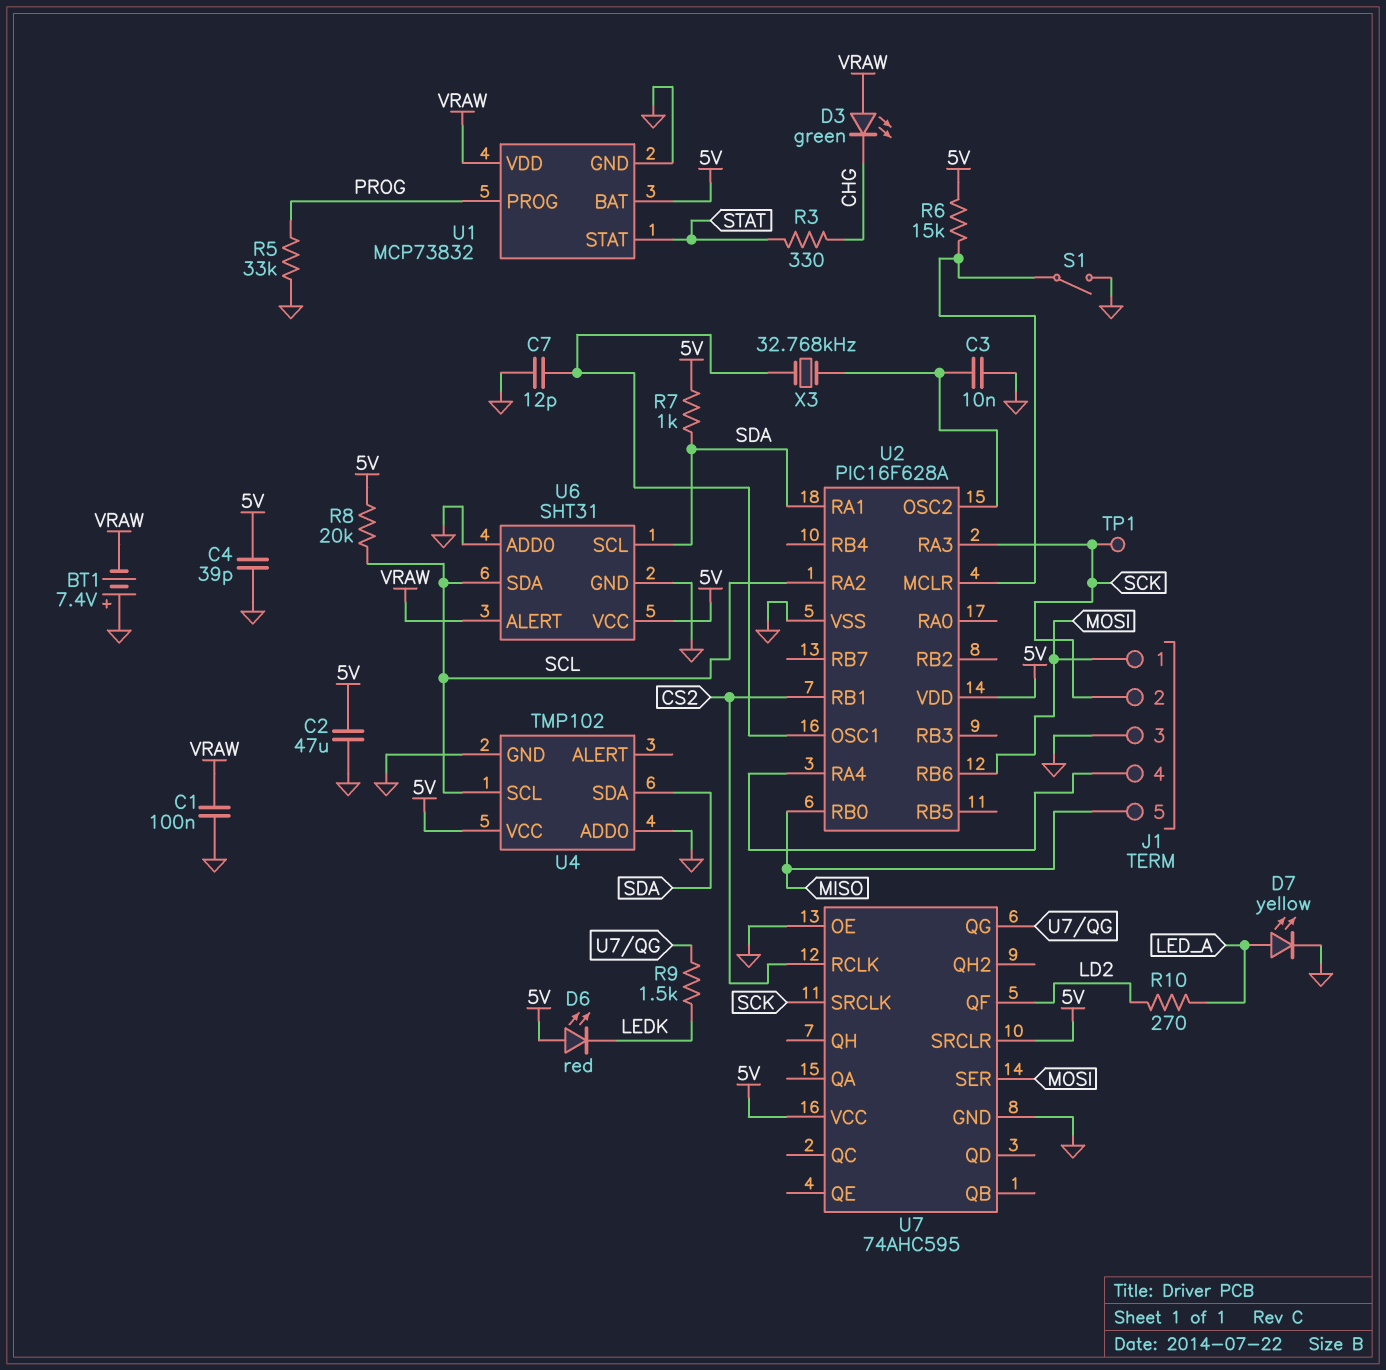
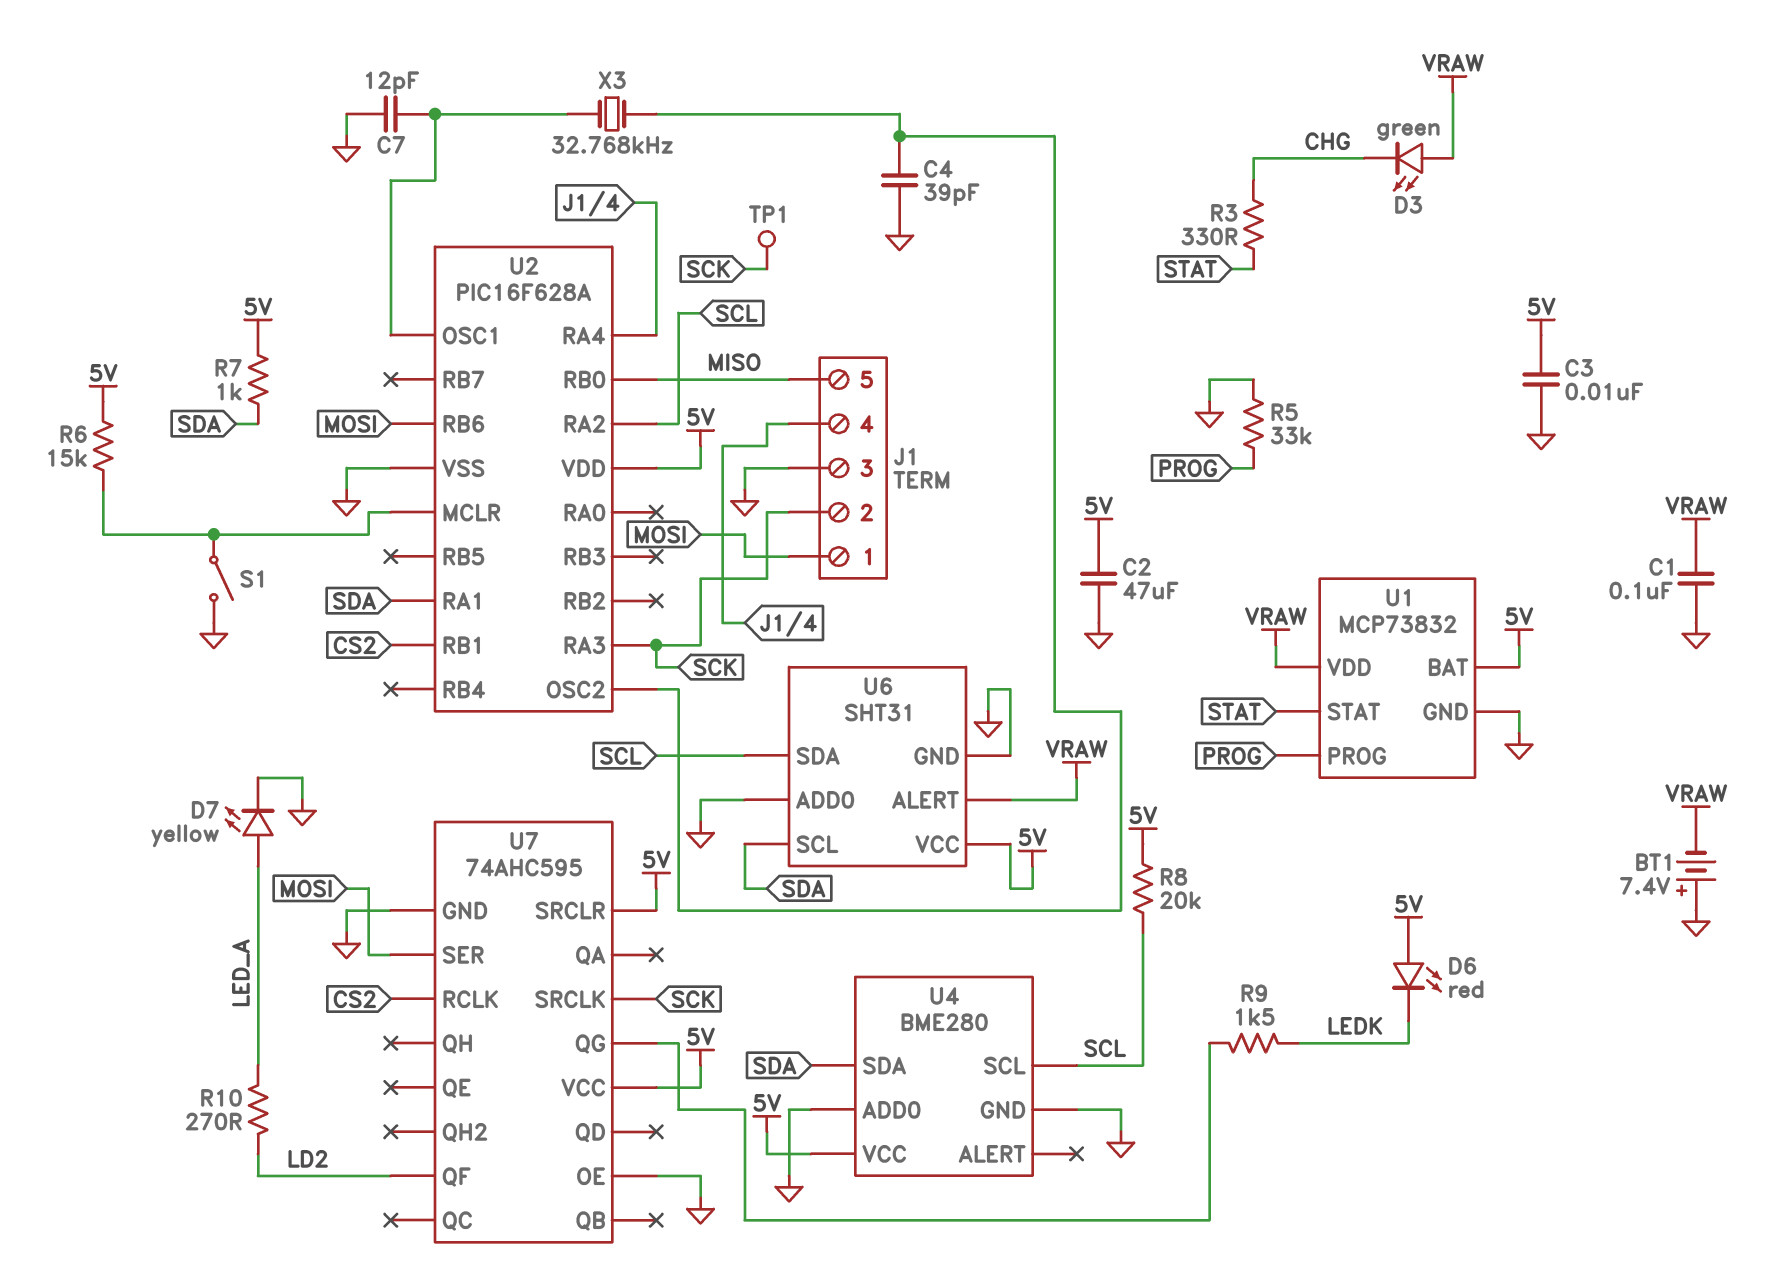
C3: 10nF (GND, U2/OSC2) -> 10nF (5V, GND)
C4: 39pF (5V, GND) -> 39pF (GND, U2/OSC2)
U4: TMP102 -> BME280

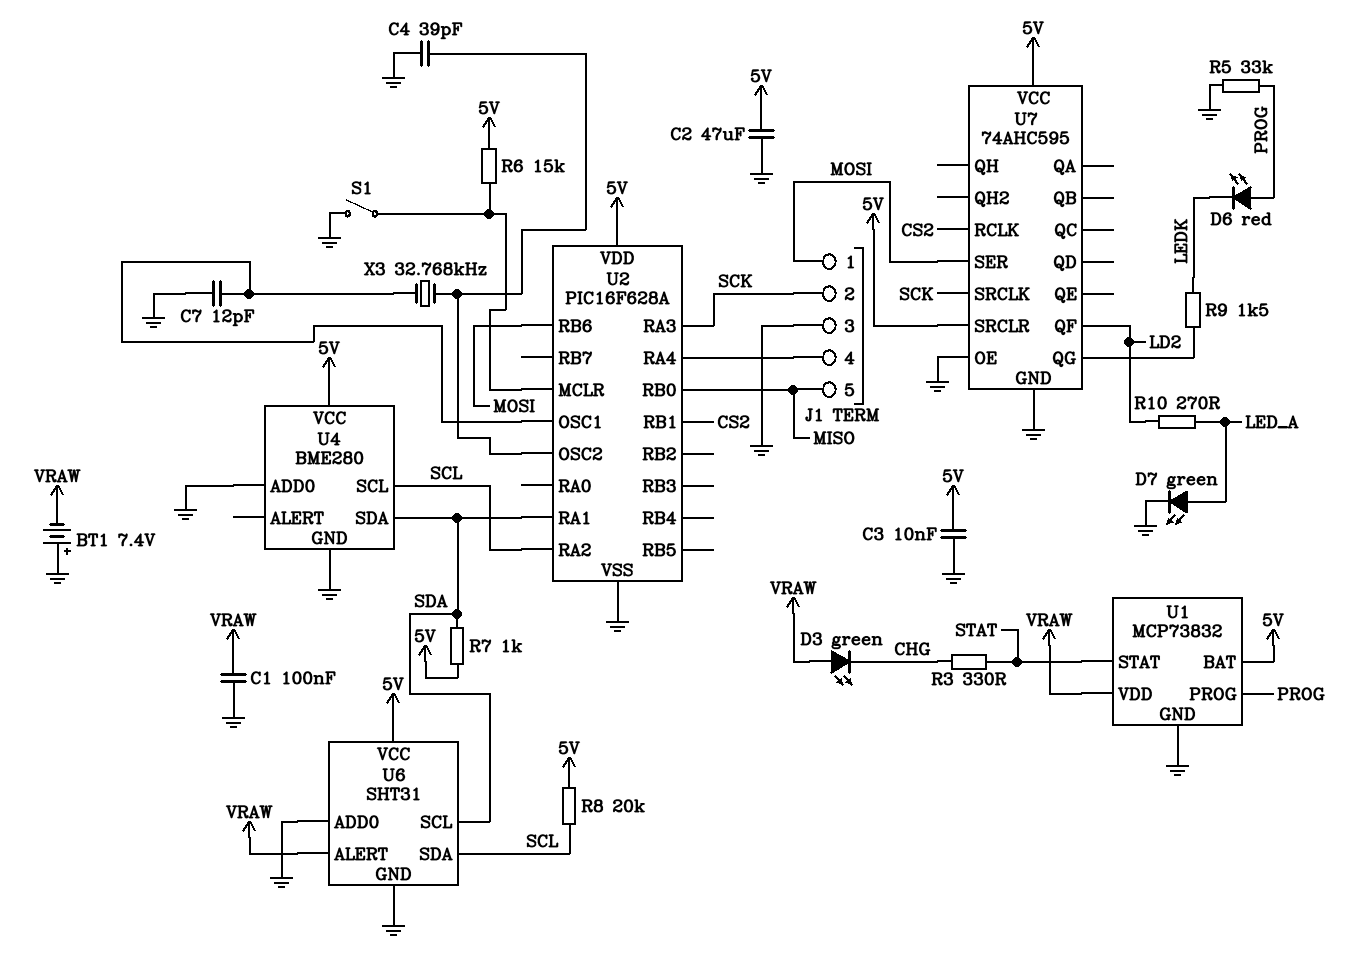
D6: LED red (A 5V, K LEDK) -> LED red (A PROG, K LEDK)
D7: LED yellow (A LED_A, K GND) -> LED green (A LED_A, K GND)
TP1: test point (SCK) -> none

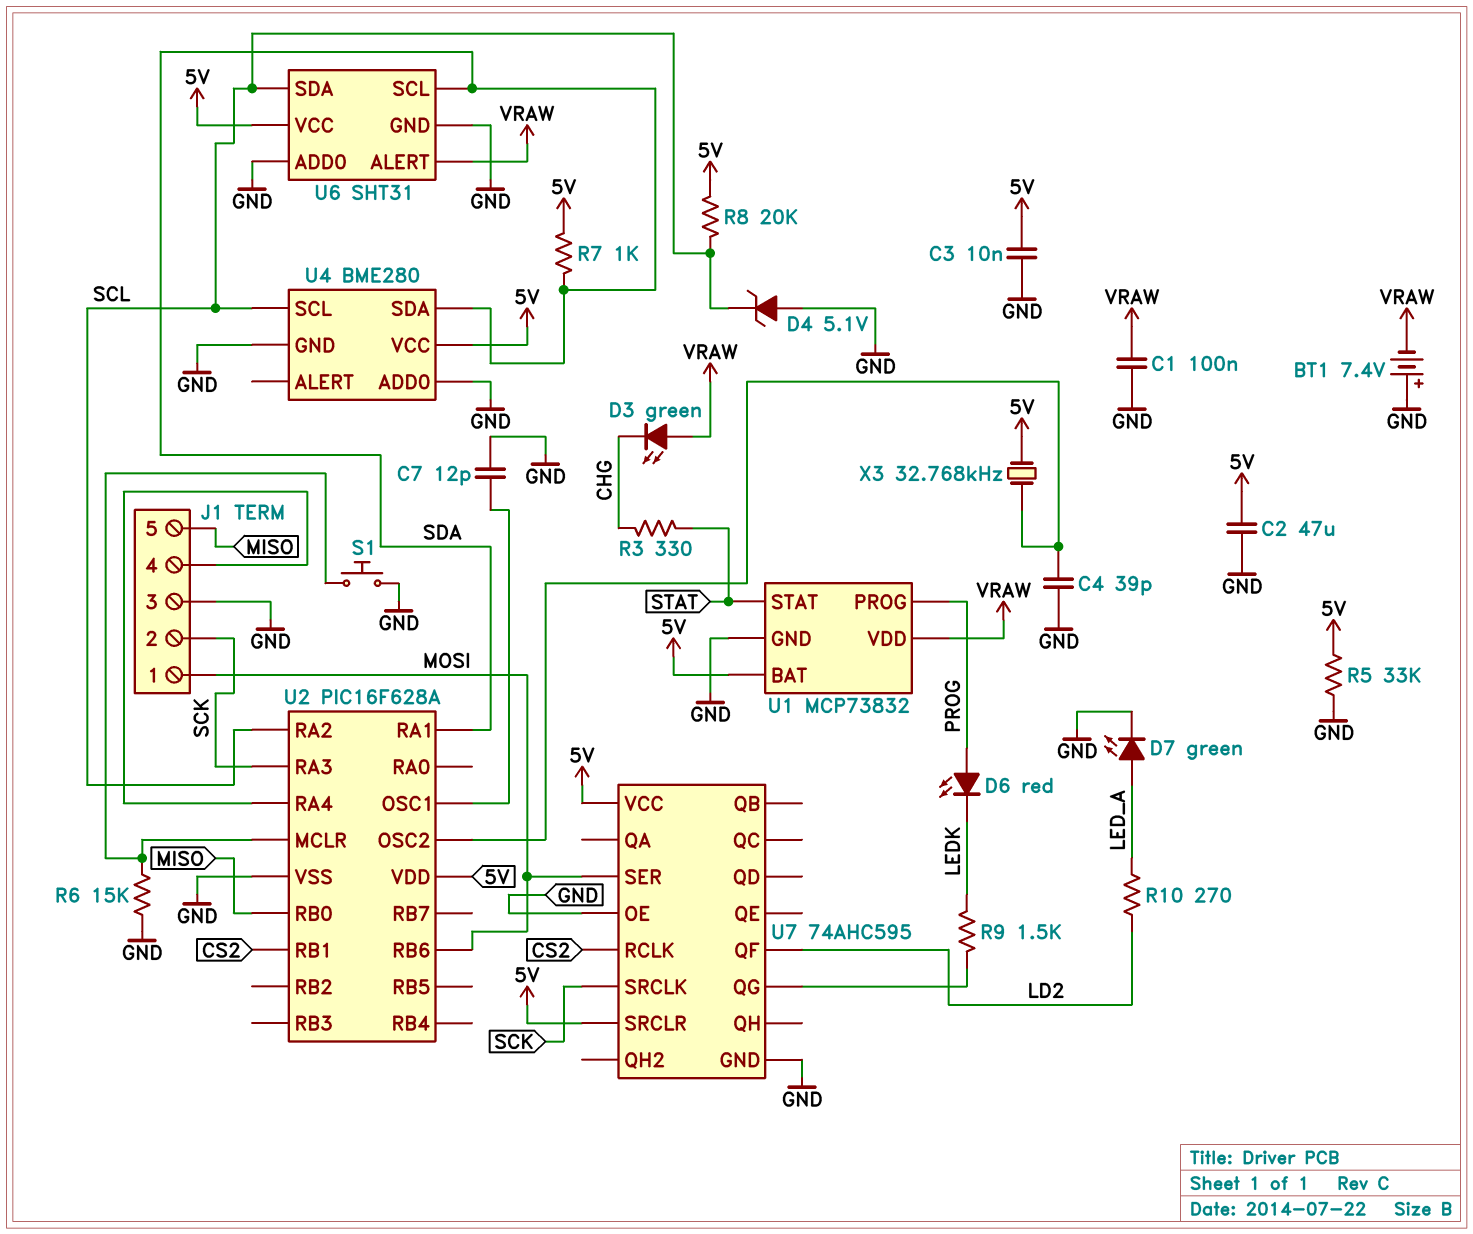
D4: none -> zener 5.1V (A GND, K SCL)
R5: 33k (GND, PROG) -> 33k (5V, GND)
R6: 15k (5V, U2/MCLR) -> 15k (GND, U2/MCLR)
S1: switch (GND, U2/MCLR) -> button (GND, U2/MCLR)
X3: 32.768kHz (U2/OSC1, U2/OSC2) -> 32.768kHz (5V, U2/OSC2)

